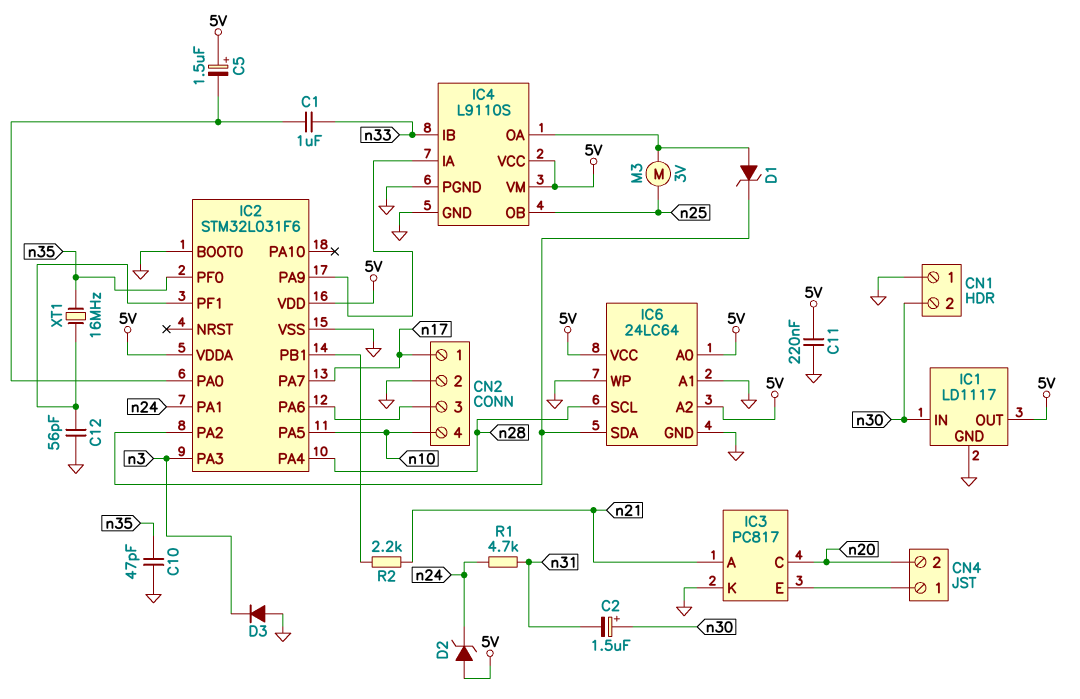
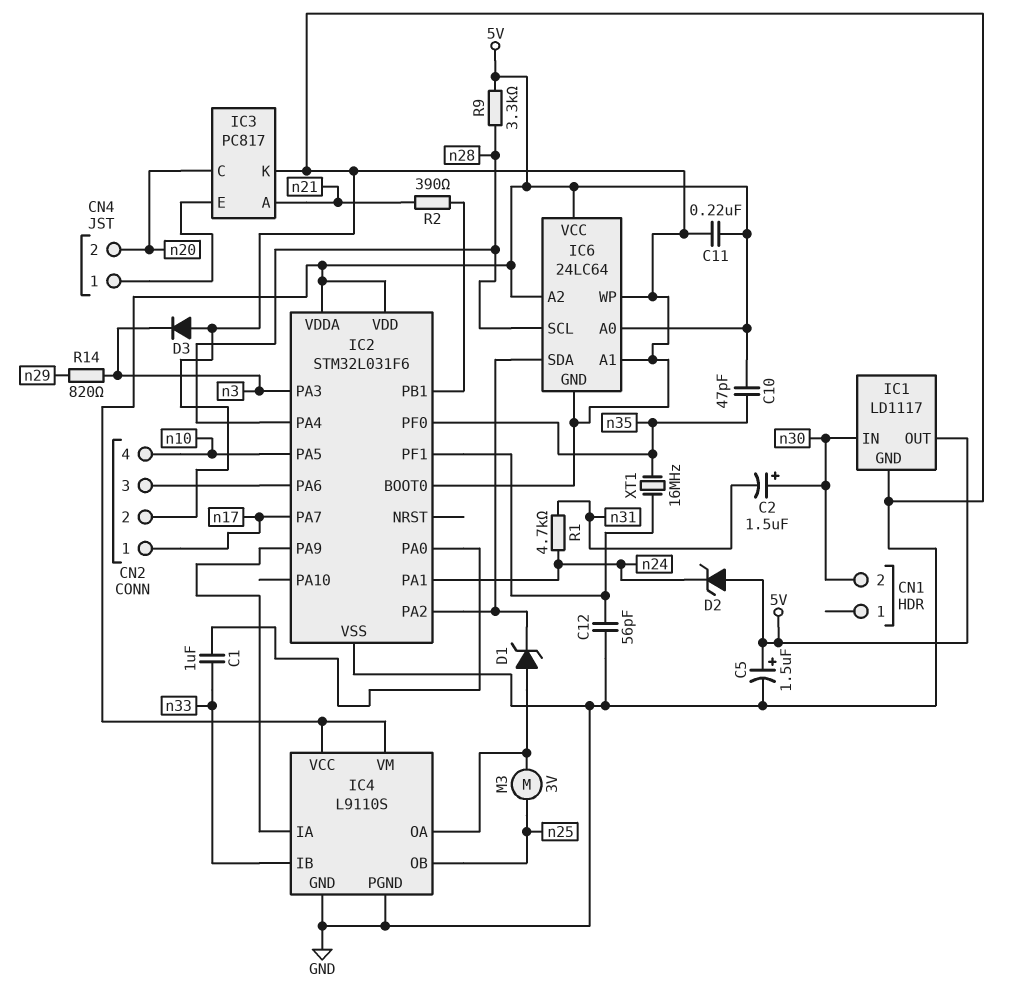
C5: 1.5uF (plus 5V, minus IC2/PA0) -> 1.5uF (plus 5V, minus GND)
C10: 47pF (GND, n35) -> 47pF (5V, n35)
CN1 pin 1: GND -> none
R2: 2.2k (IC2/PB1, n21) -> 390 (IC2/PB1, n21)
R9: none -> 3.3k (5V, n28)
R14: none -> 820 (n3, n29)

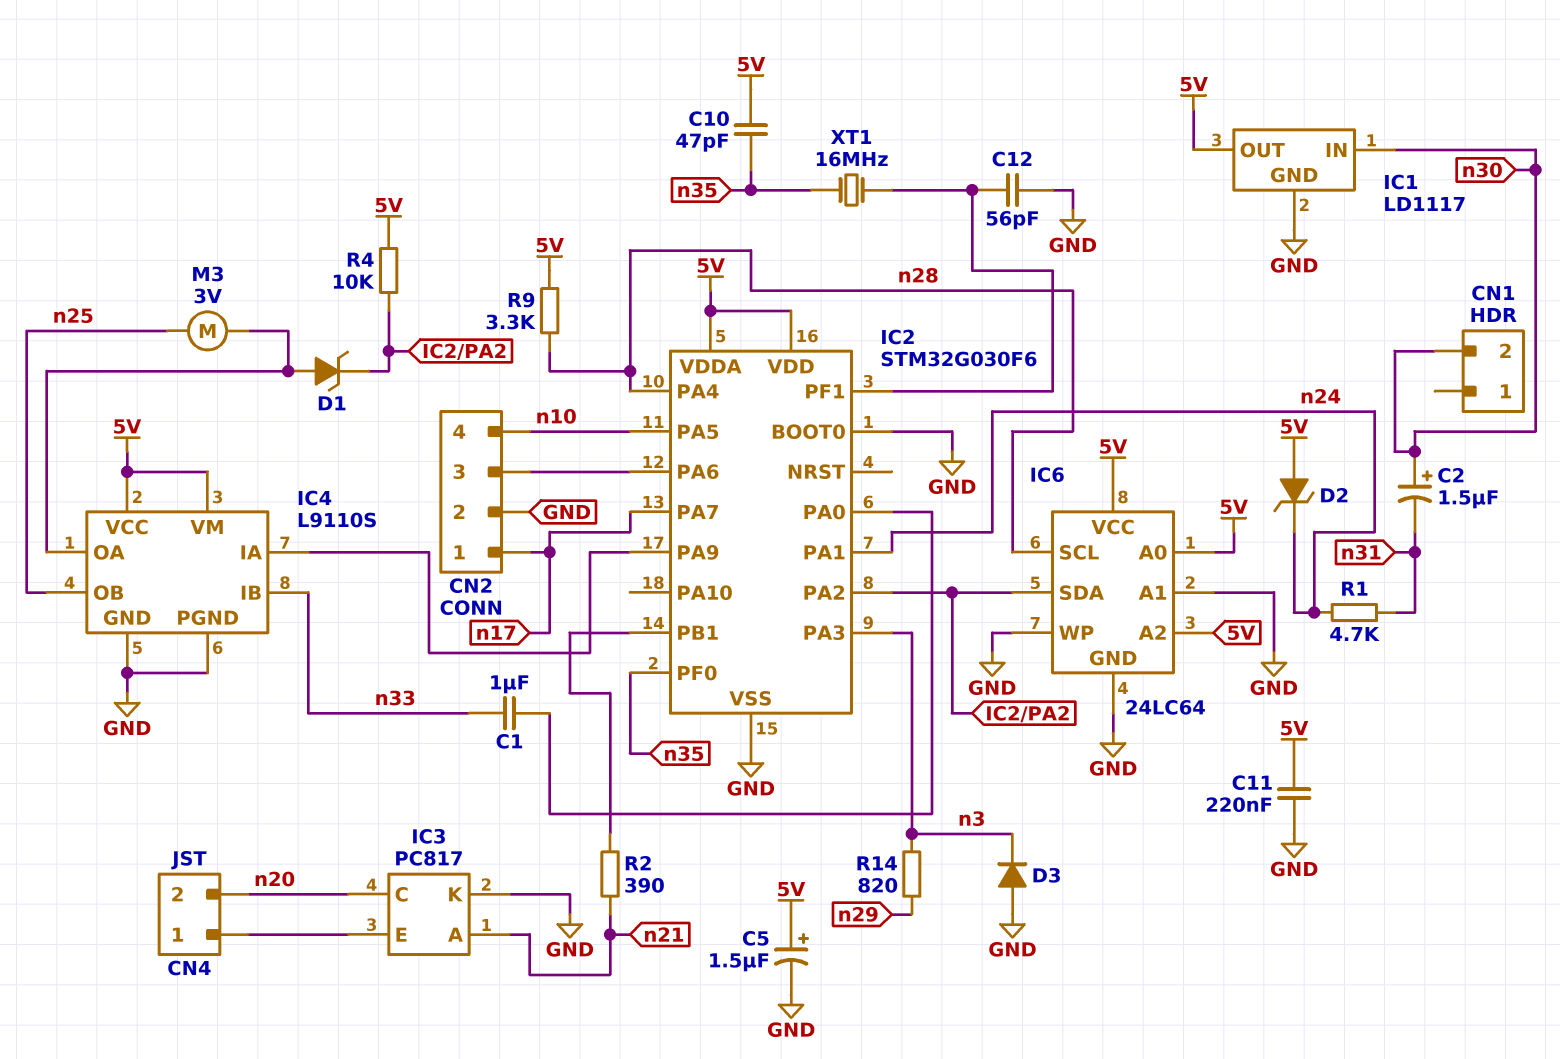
IC2: STM32L031F6 -> STM32G030F6
R4: none -> 10k (5V, IC2/PA2)

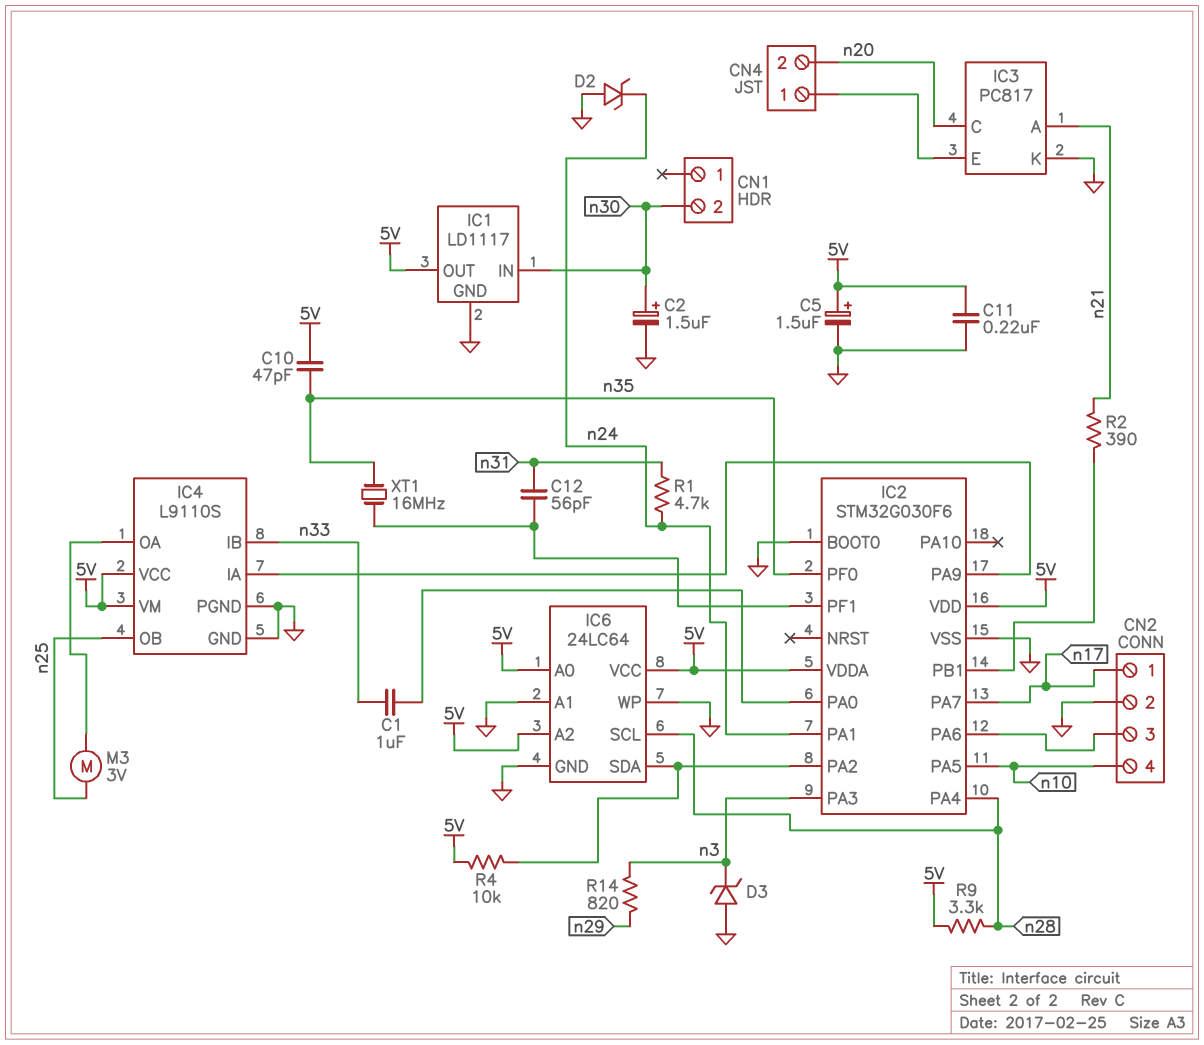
C2: 1.5uF (plus n30, minus n31) -> 1.5uF (plus n30, minus GND)
C12: 56pF (GND, IC2/PF1) -> 56pF (IC2/PF1, n31)
D1: zener (A IC4/OA, K IC2/PA2) -> none
D2: zener (A 5V, K n24) -> zener (A GND, K n24)
D3: diode (A GND, K n3) -> zener (A GND, K n3)

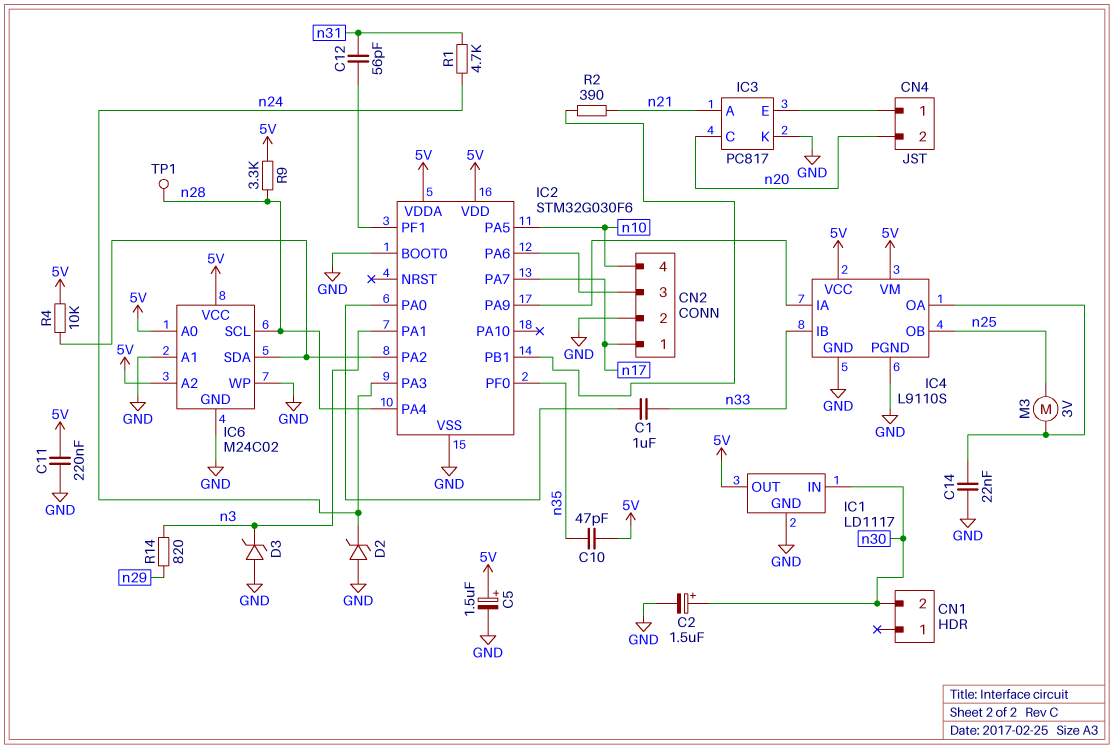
C14: none -> 22nF (GND, IC4/OA)
IC2 pin PA1: n24 -> n3
IC2 pin PA3: n3 -> n24
IC6: 24LC64 -> M24C02
TP1: none -> test point (n28)
XT1: 16MHz (IC2/PF1, n35) -> none

